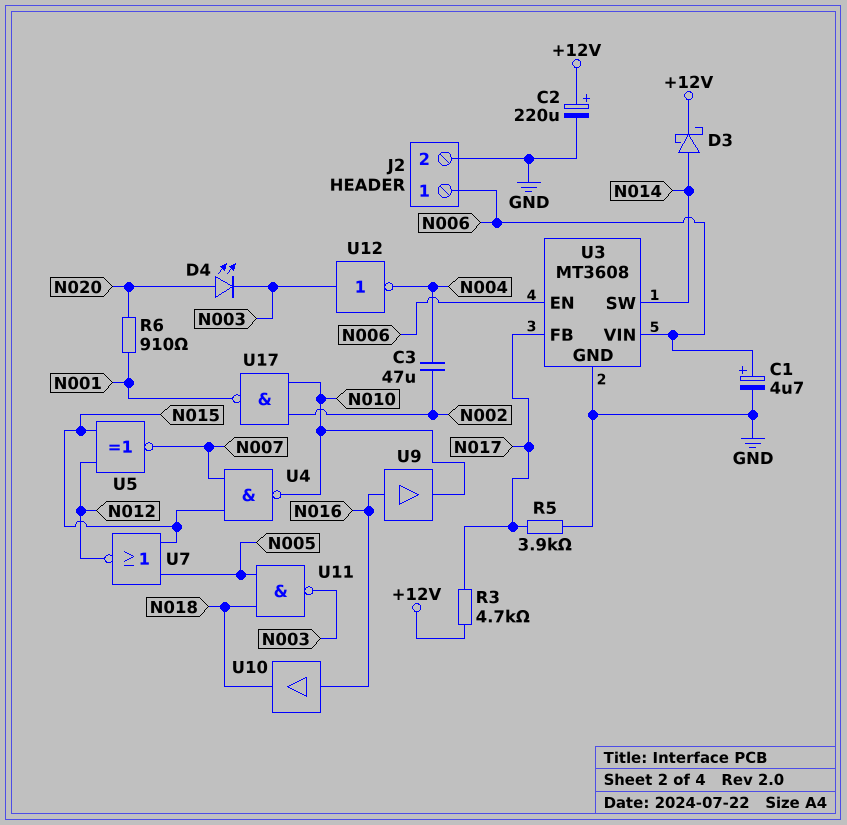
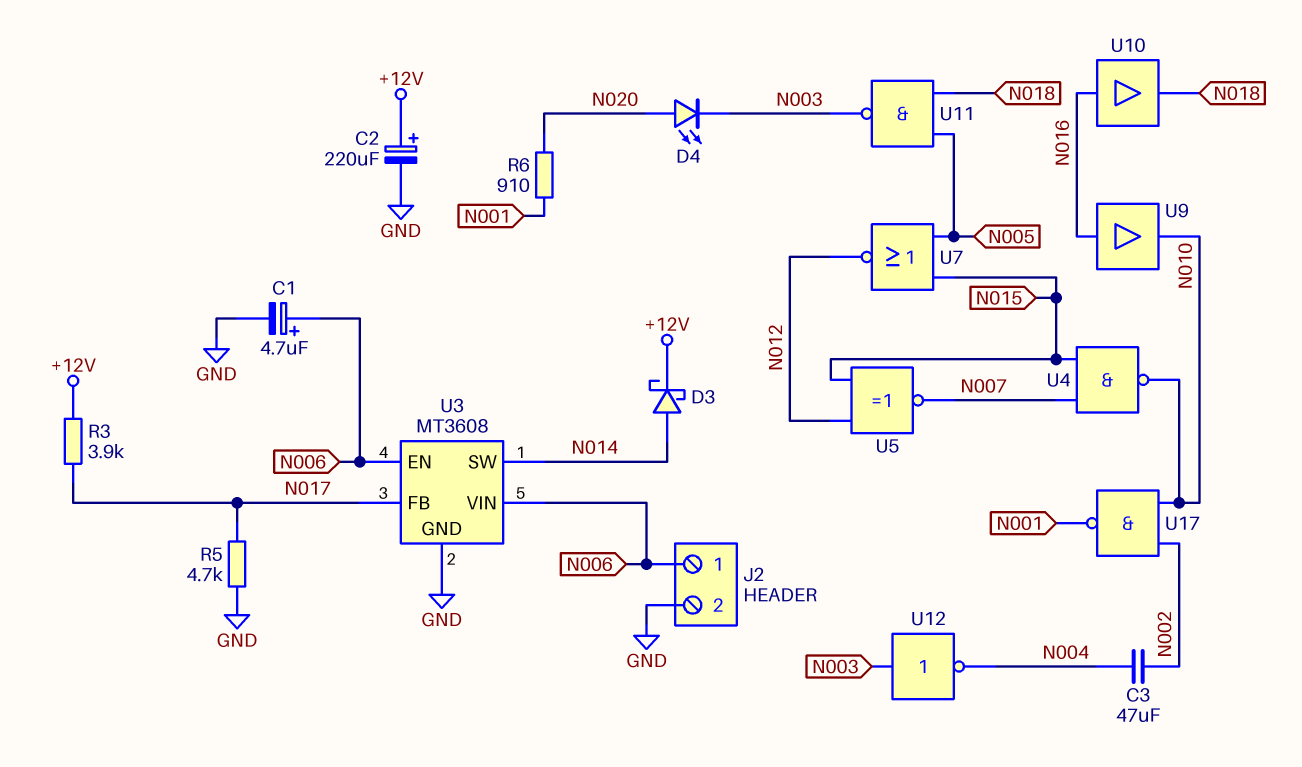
R3: 4.7k (+12V, N017) -> 3.9k (+12V, N017)
R5: 3.9k (GND, N017) -> 4.7k (GND, N017)

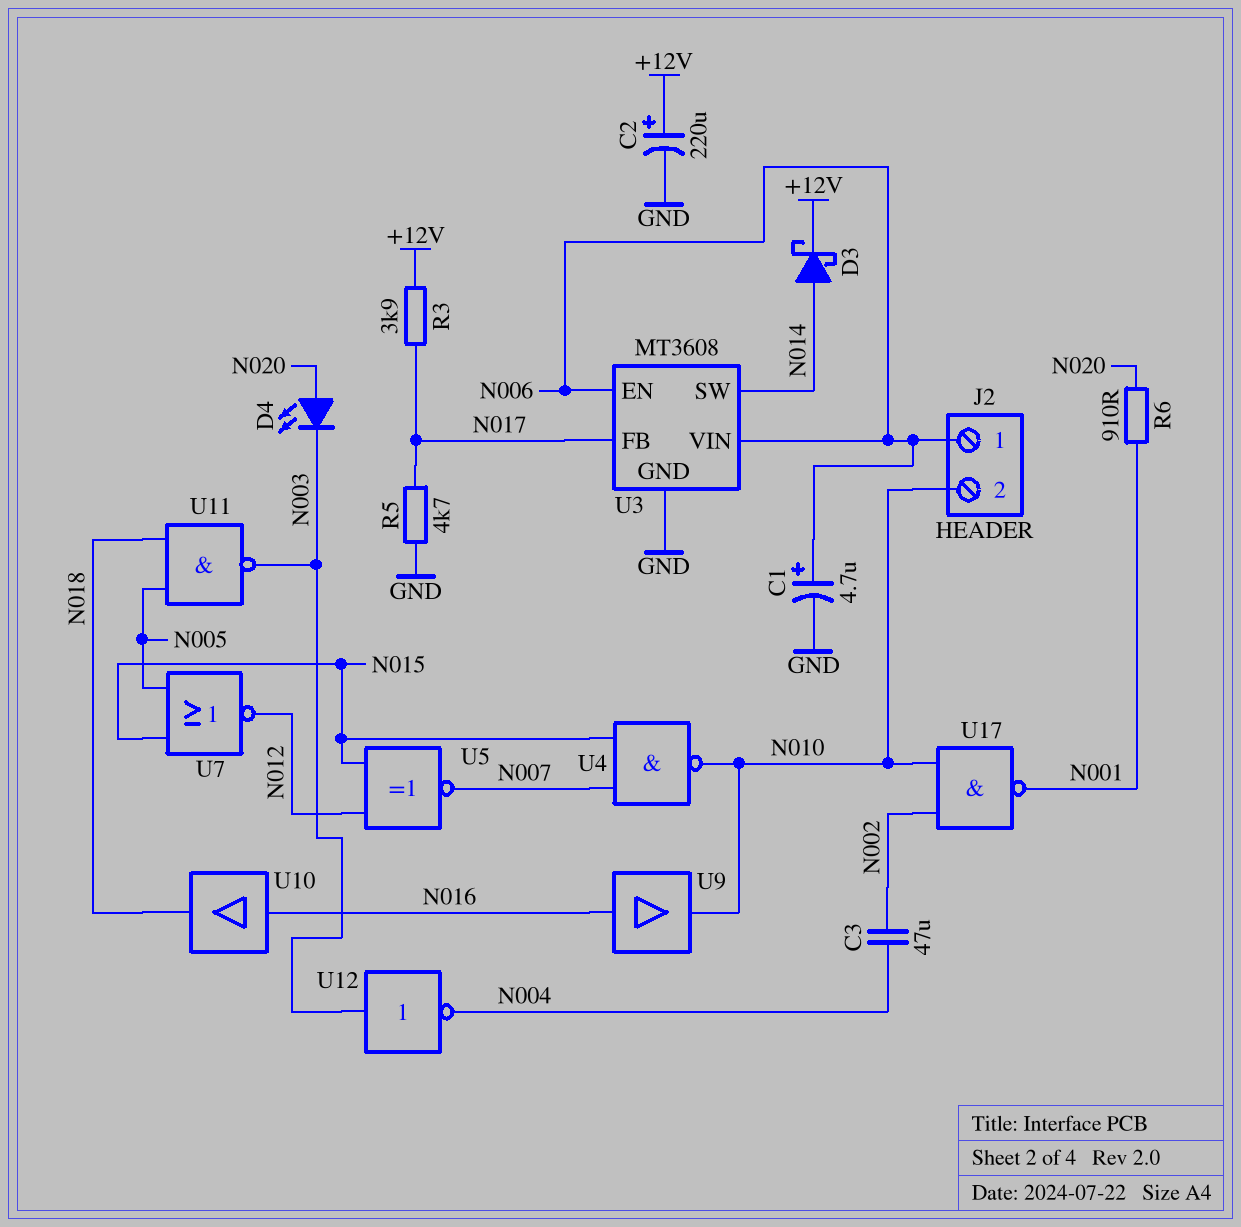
J2 pin 2: GND -> N010

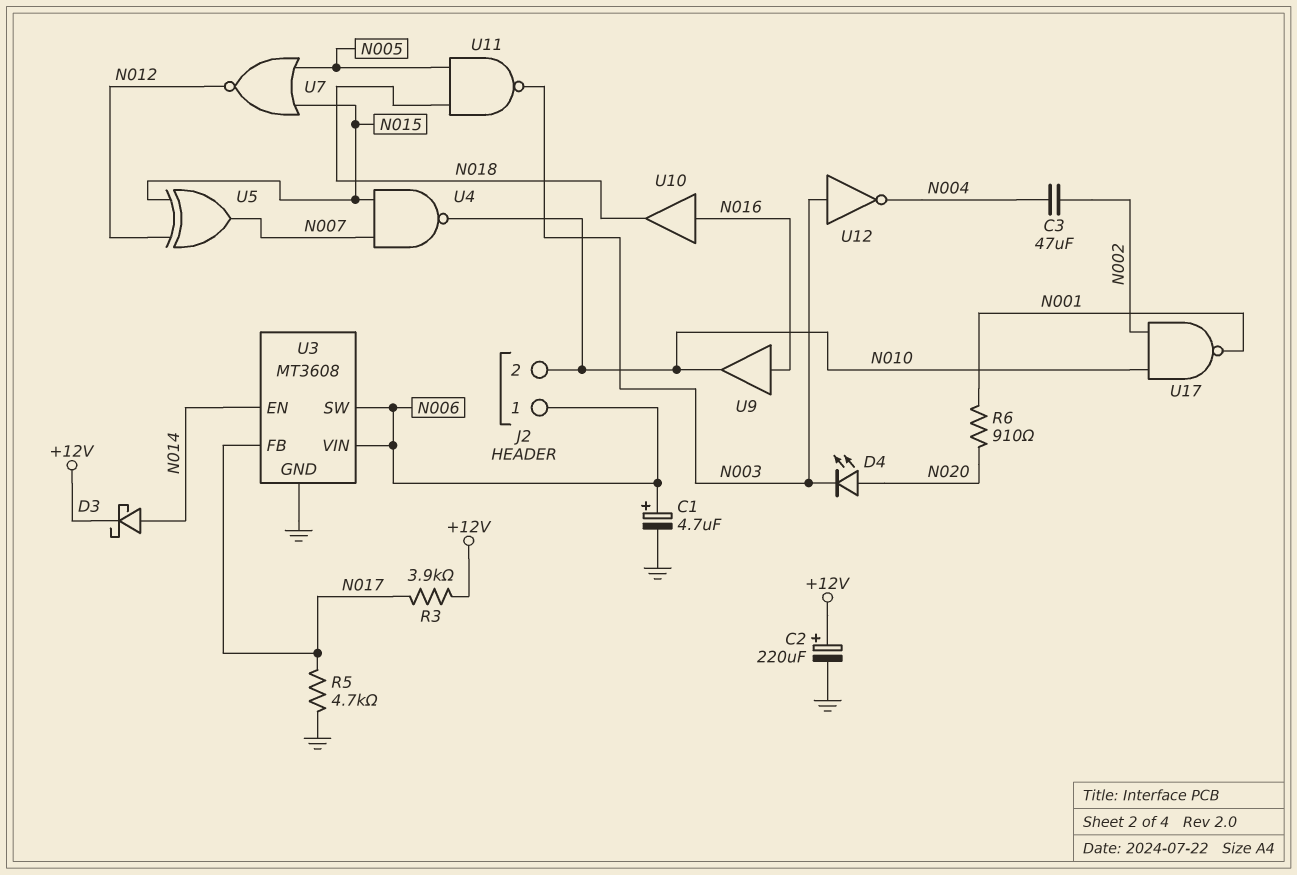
U3 pin EN: N006 -> N014
U3 pin SW: N014 -> N006
U5: XNOR (in N012, in N015, out N007) -> XOR (in N012, in N015, out N007)

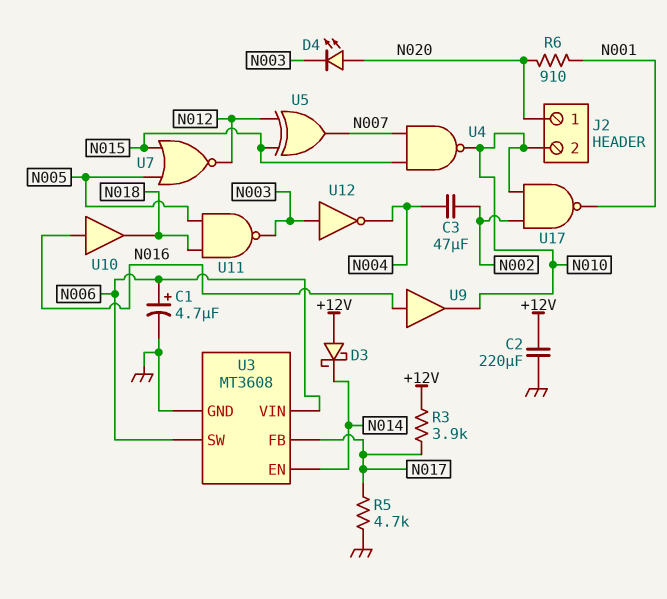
C2: 220uF (plus +12V, minus GND) -> 220uF (+12V, GND)
D3: schottky (A N014, K +12V) -> schottky (A +12V, K N014)
J2 pin 1: N006 -> N020

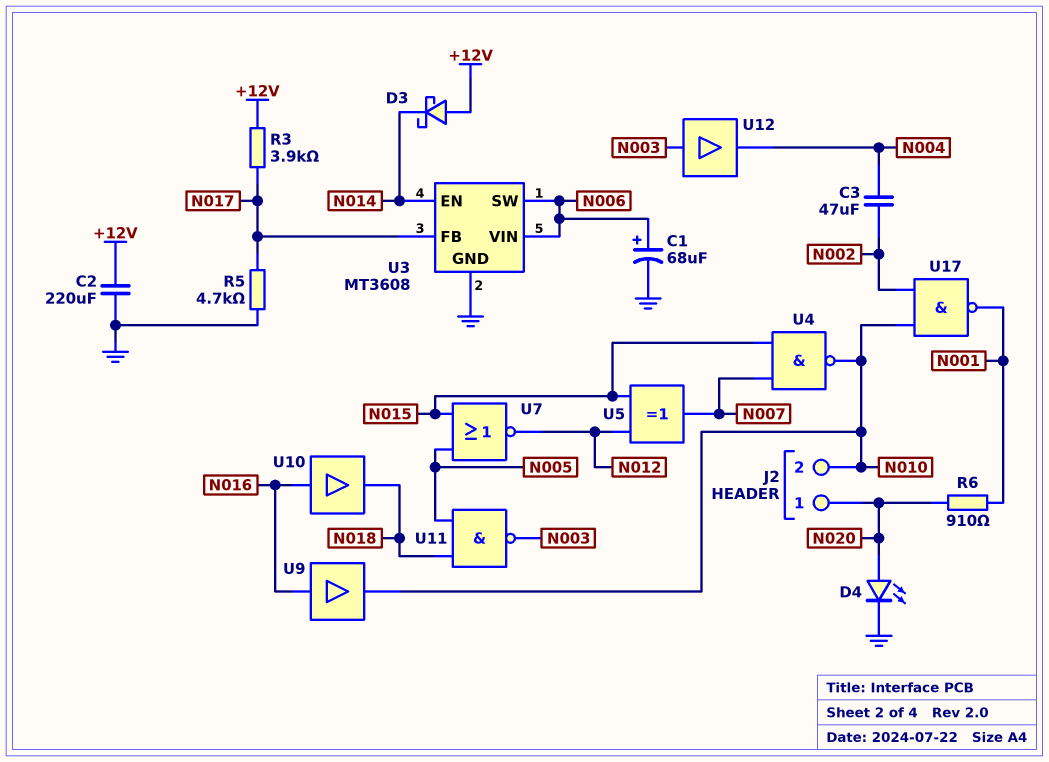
C1: 4.7uF (plus N006, minus GND) -> 68uF (plus N006, minus GND)
D4: LED (A N020, K N003) -> LED (A N020, K GND)
U12: NOT (in N003, out N004) -> buffer (in N003, out N004)

